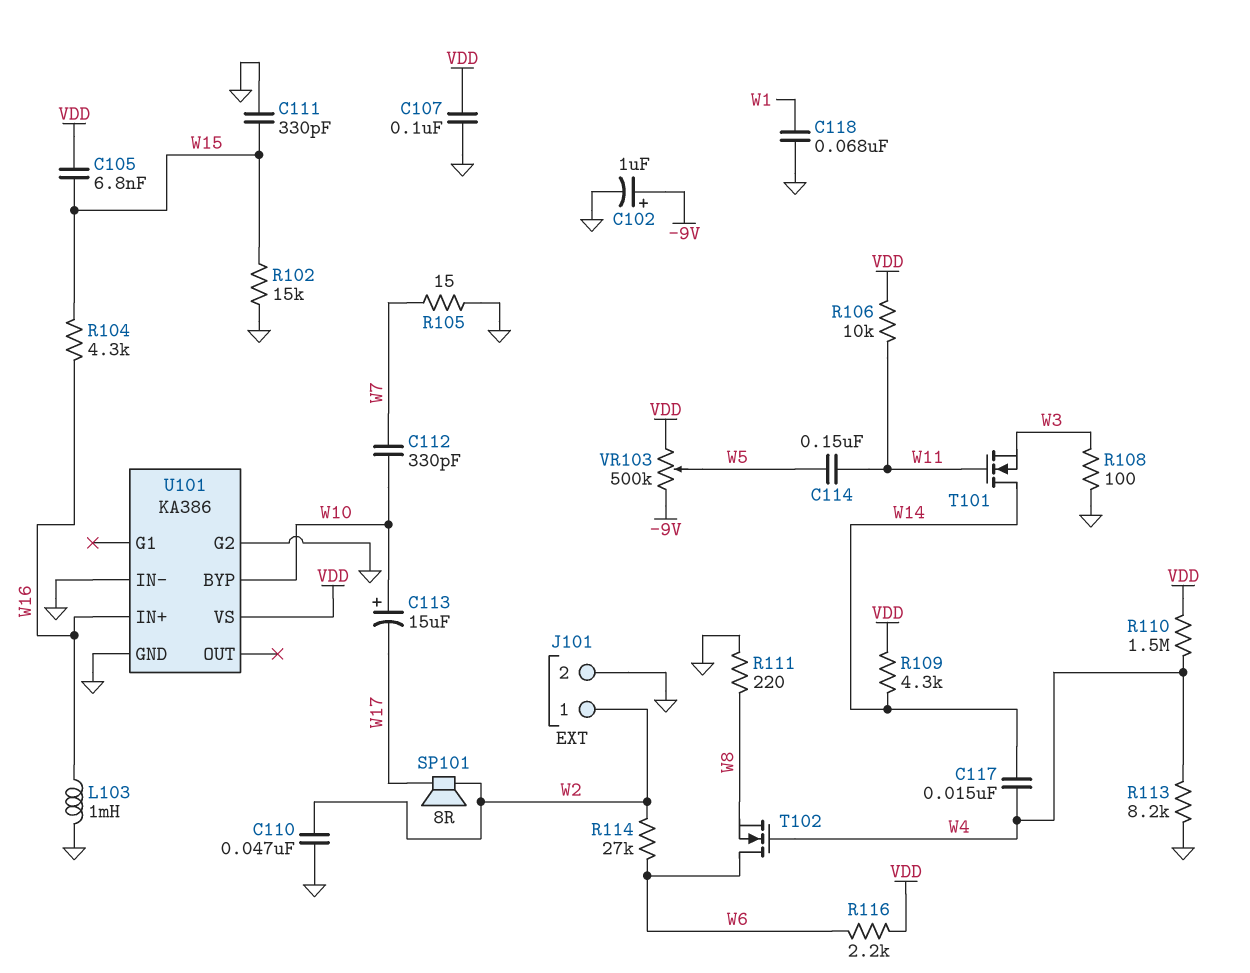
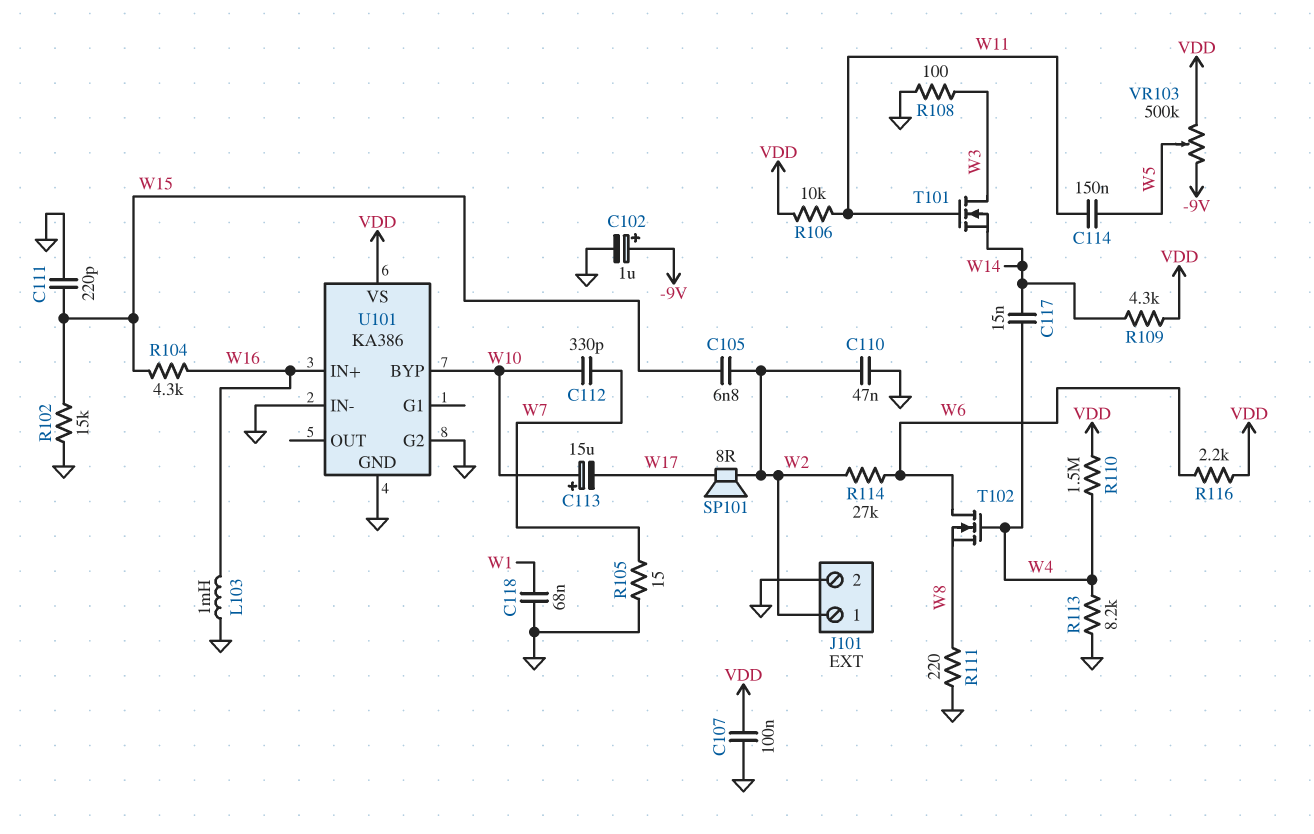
C105: 6.8nF (VDD, W15) -> 6.8nF (W2, W15)
C111: 330pF (GND, W15) -> 220pF (GND, W15)
T101: NMOS (G W11, D W14, S W3) -> NMOS (G W11, D W3, S W14)

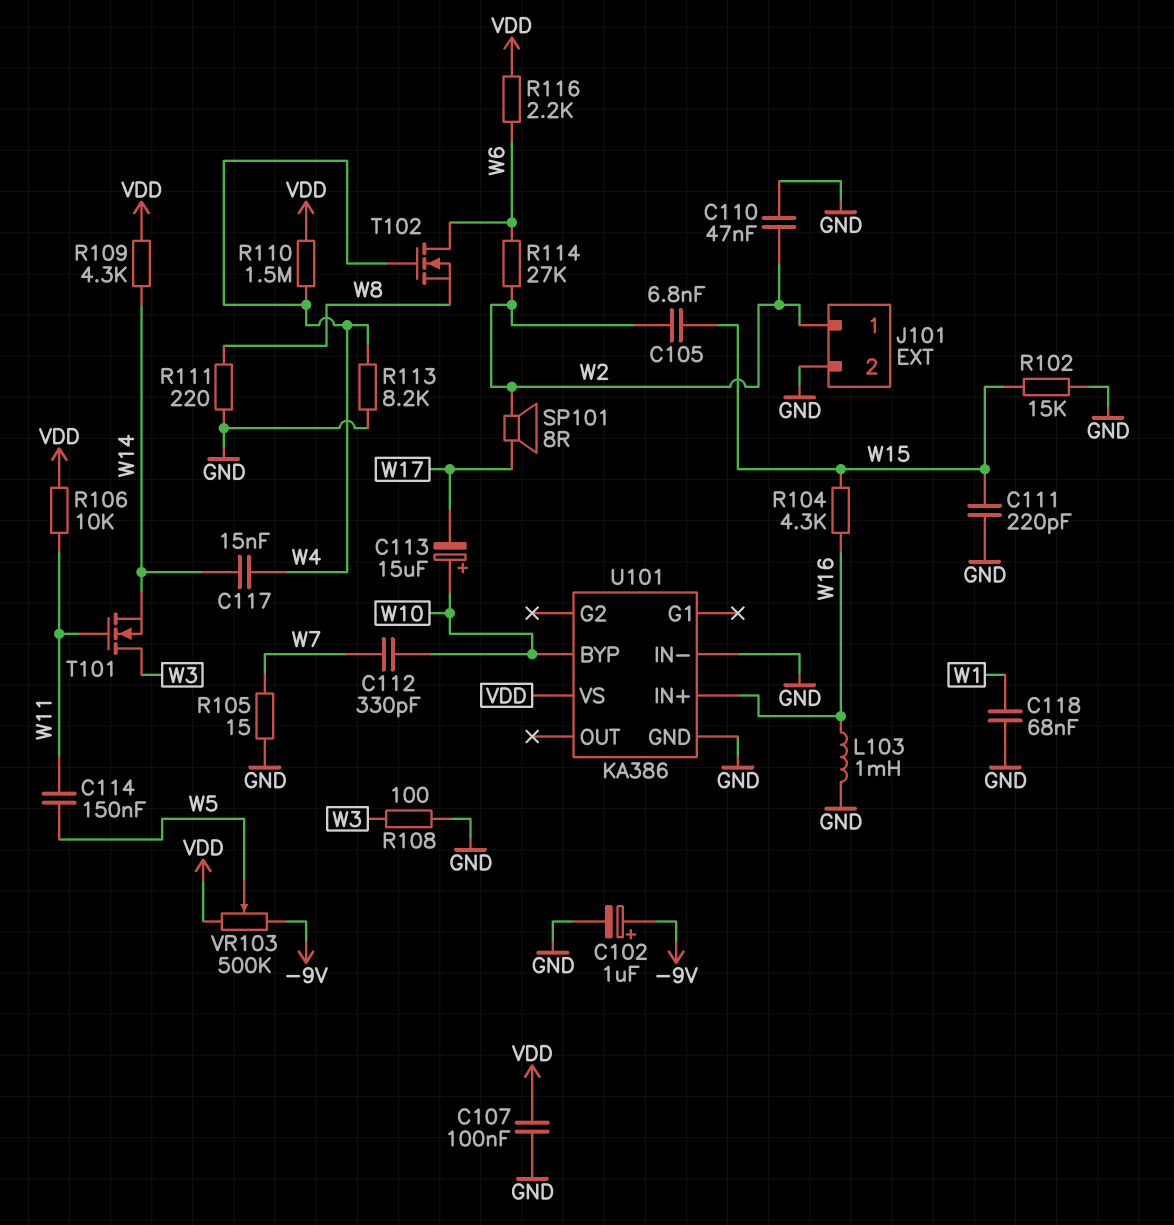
U101 pin G2: GND -> none

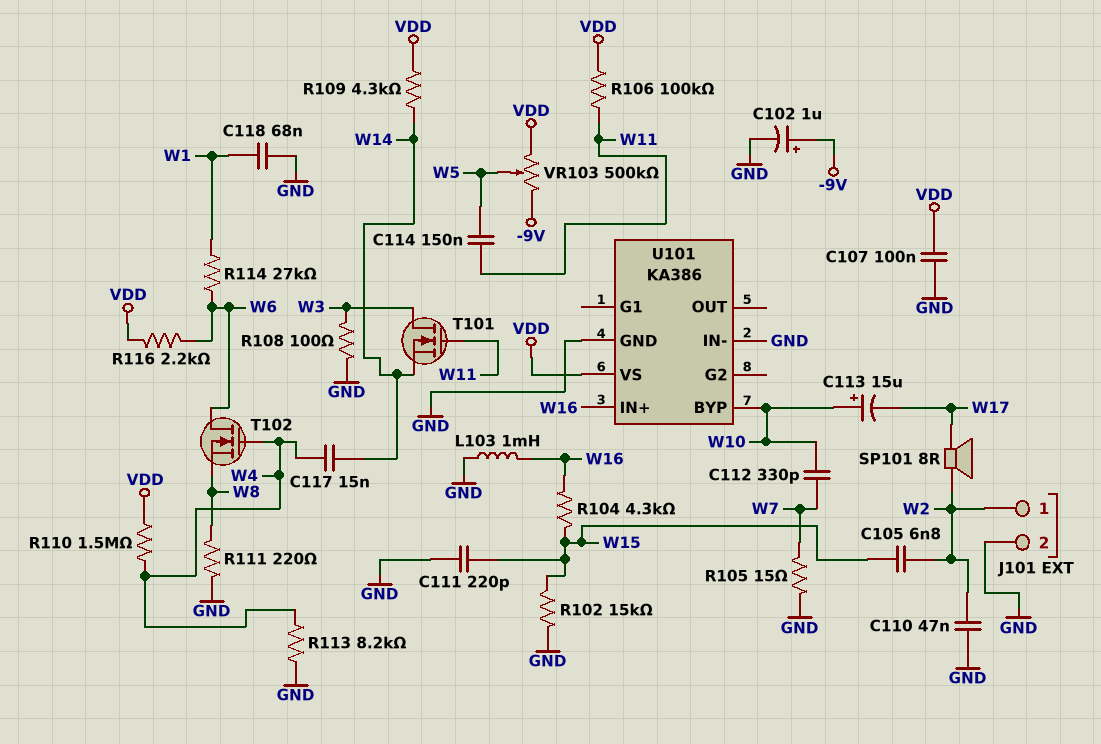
R106: 10k (VDD, W11) -> 100k (VDD, W11)
R114: 27k (W2, W6) -> 27k (W1, W6)

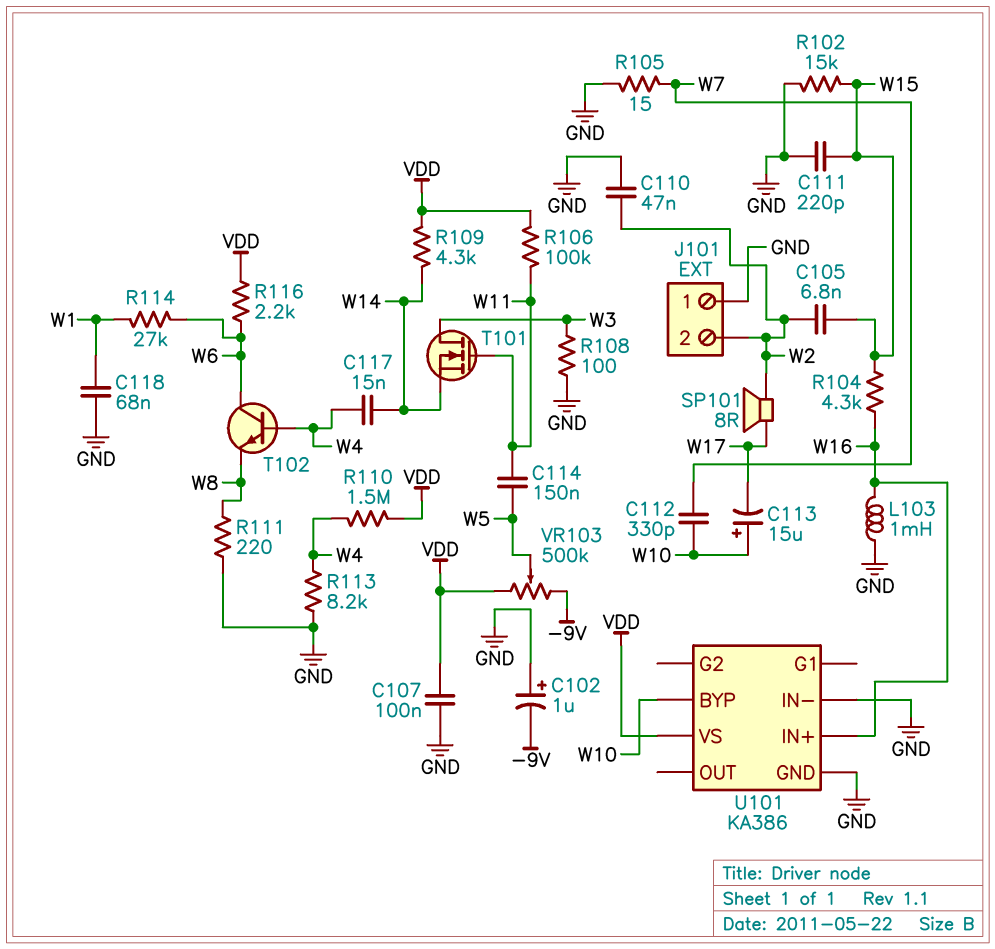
C102: 1uF (plus -9V, minus GND) -> 1uF (plus GND, minus -9V)
J101 pin 1: W2 -> GND
J101 pin 2: GND -> W2
T102: NMOS (G W4, D W6, S W8) -> NPN (B W4, C W6, E W8)

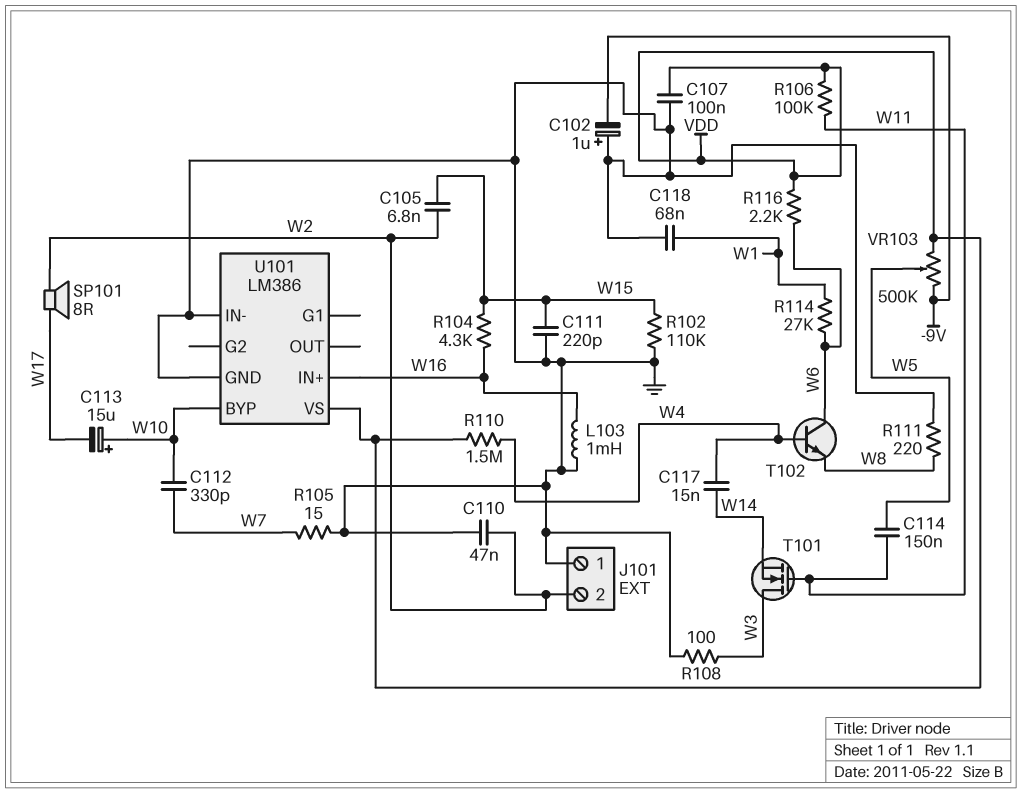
R102: 15k (GND, W15) -> 110k (GND, W15)
R109: 4.3k (VDD, W14) -> none
R113: 8.2k (GND, W4) -> none
U101: KA386 -> LM386

